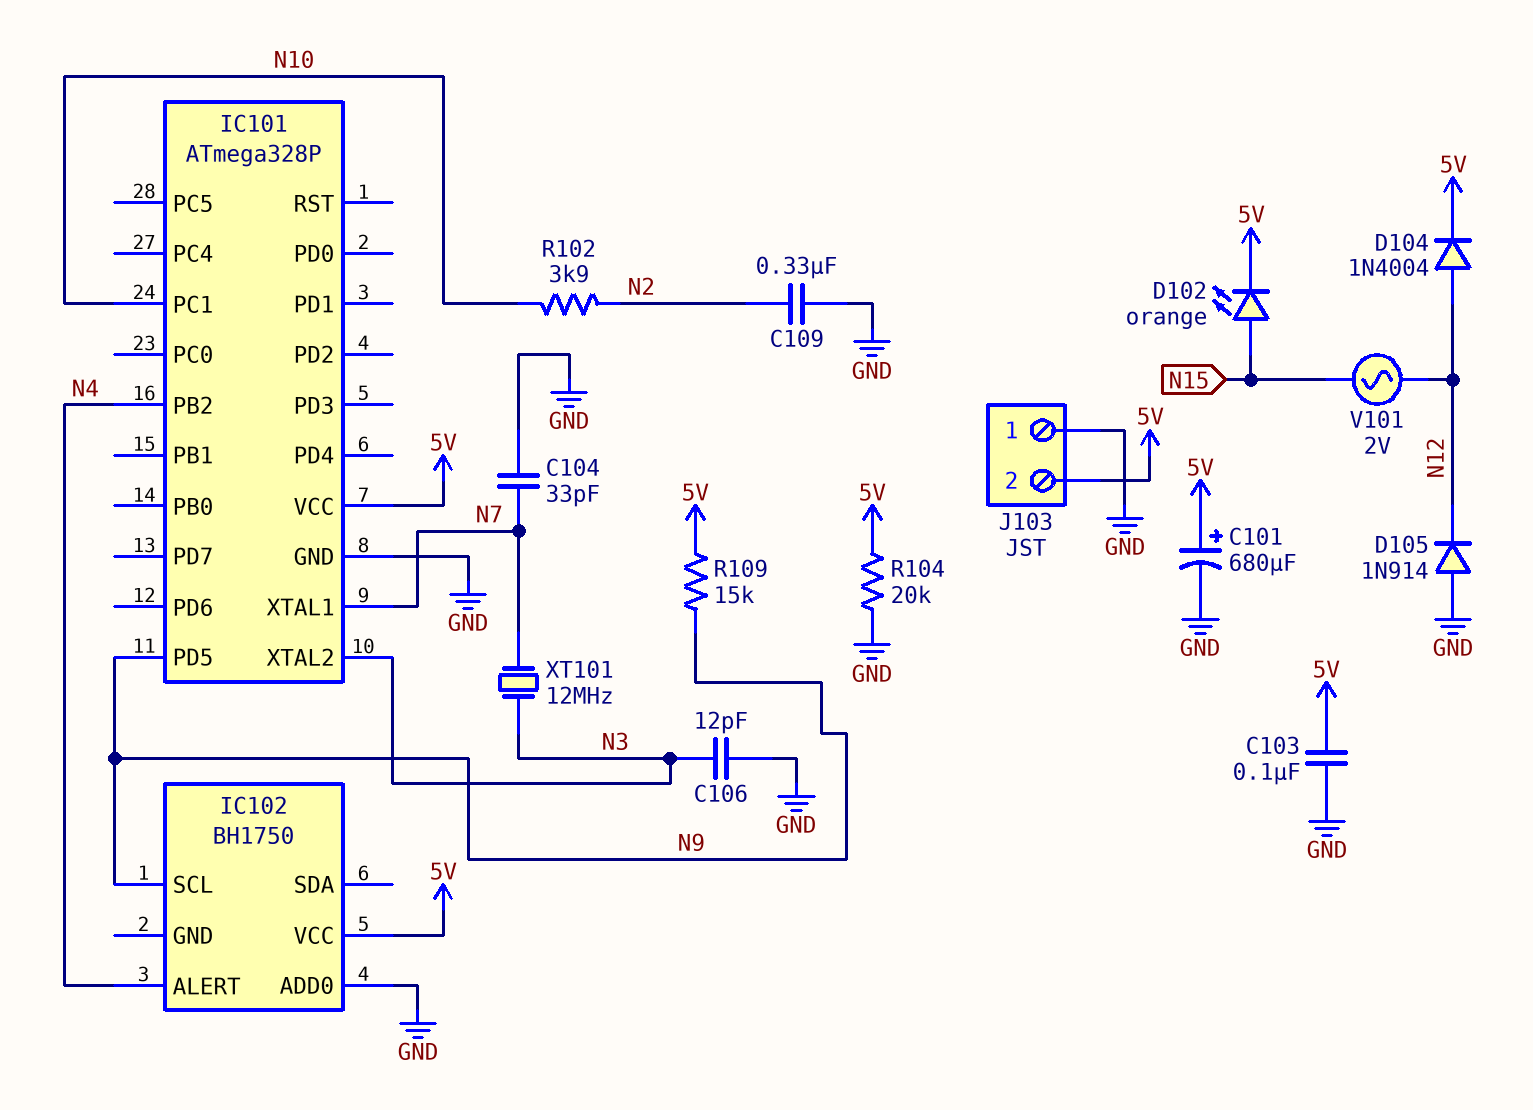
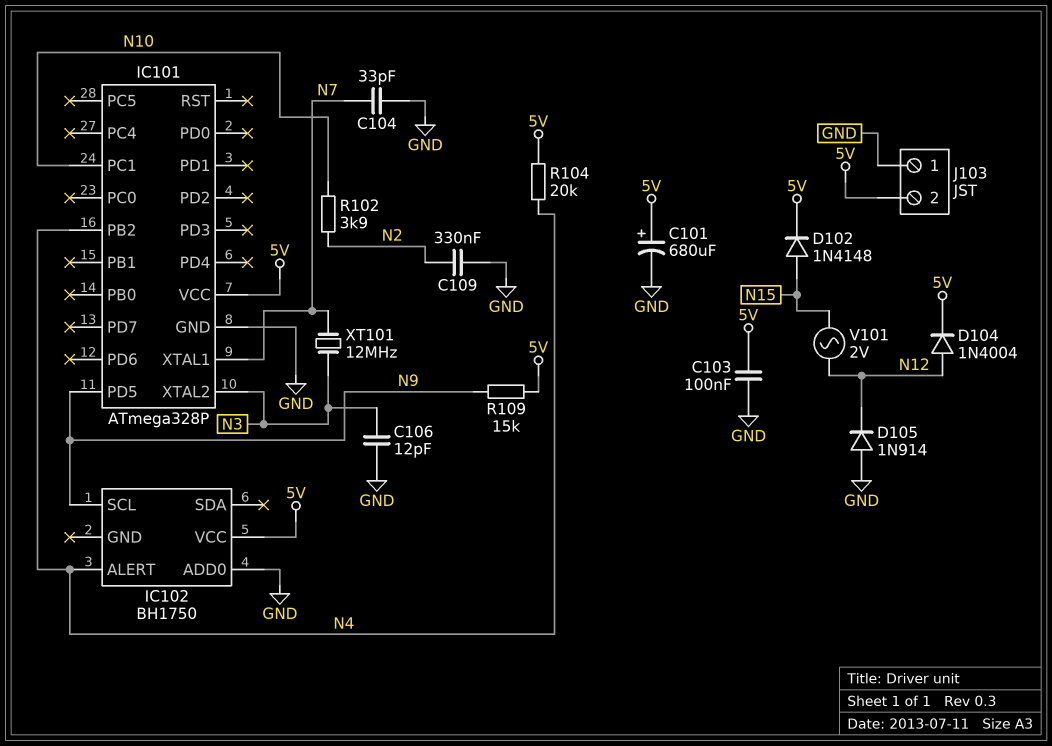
D102: LED orange (A N15, K 5V) -> diode 1N4148 (A N15, K 5V)
R104: 20k (5V, GND) -> 20k (5V, N4)

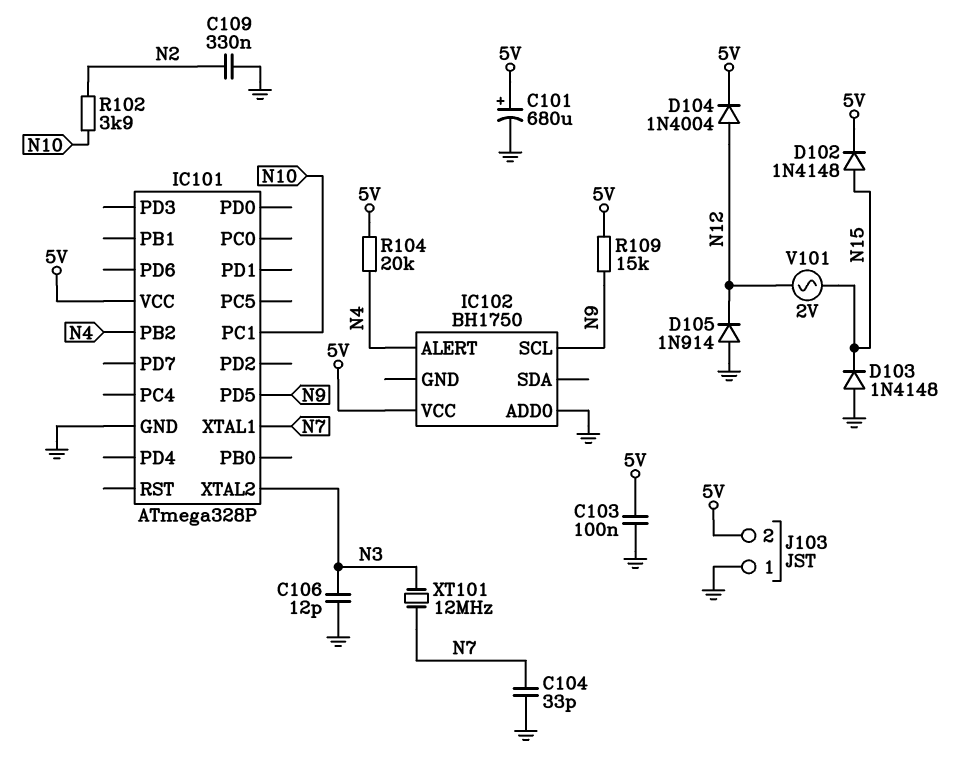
D103: none -> diode 1N4148 (A GND, K N15)

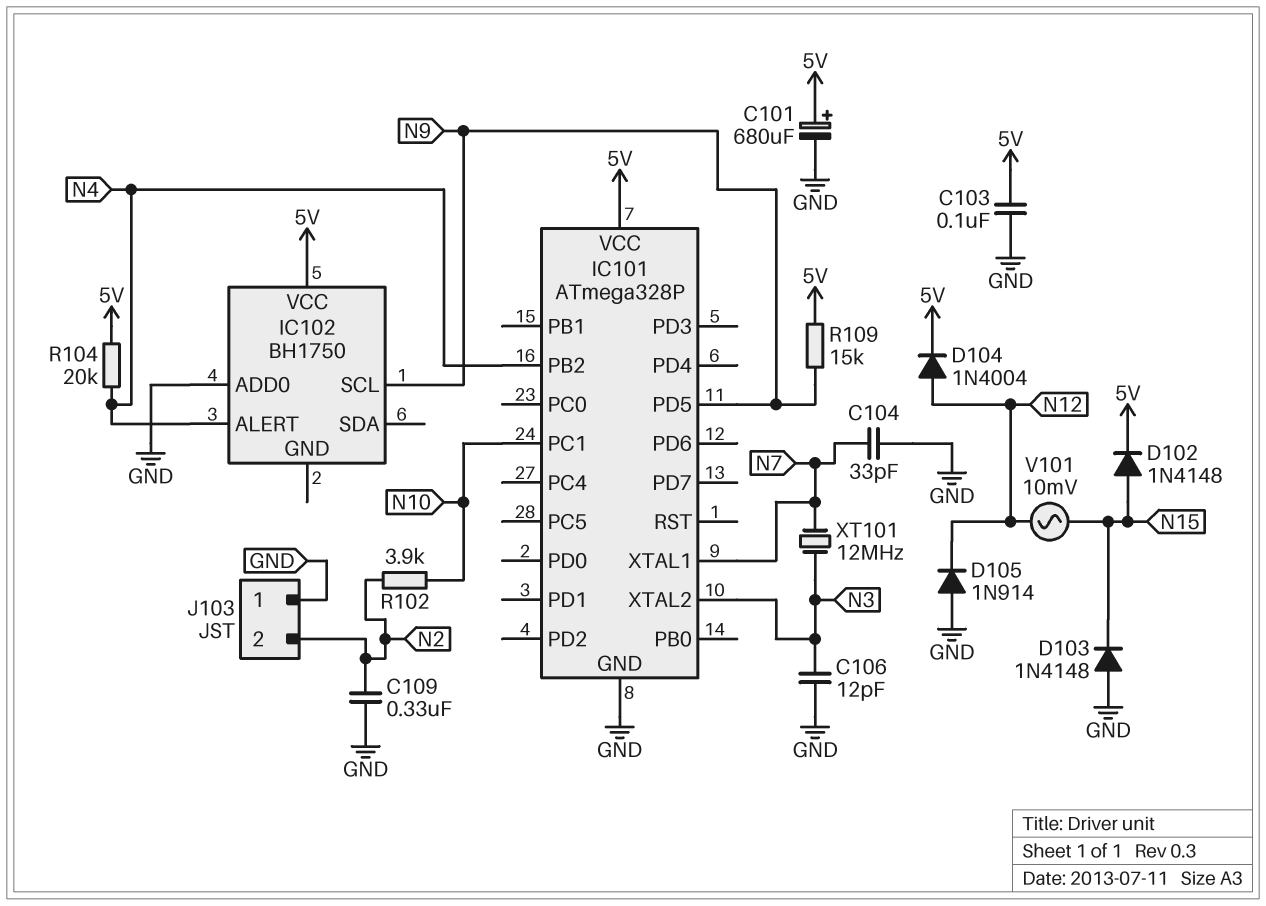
J103 pin 2: 5V -> N2
V101: AC 2V (N12, N15) -> AC 10mV (N12, N15)

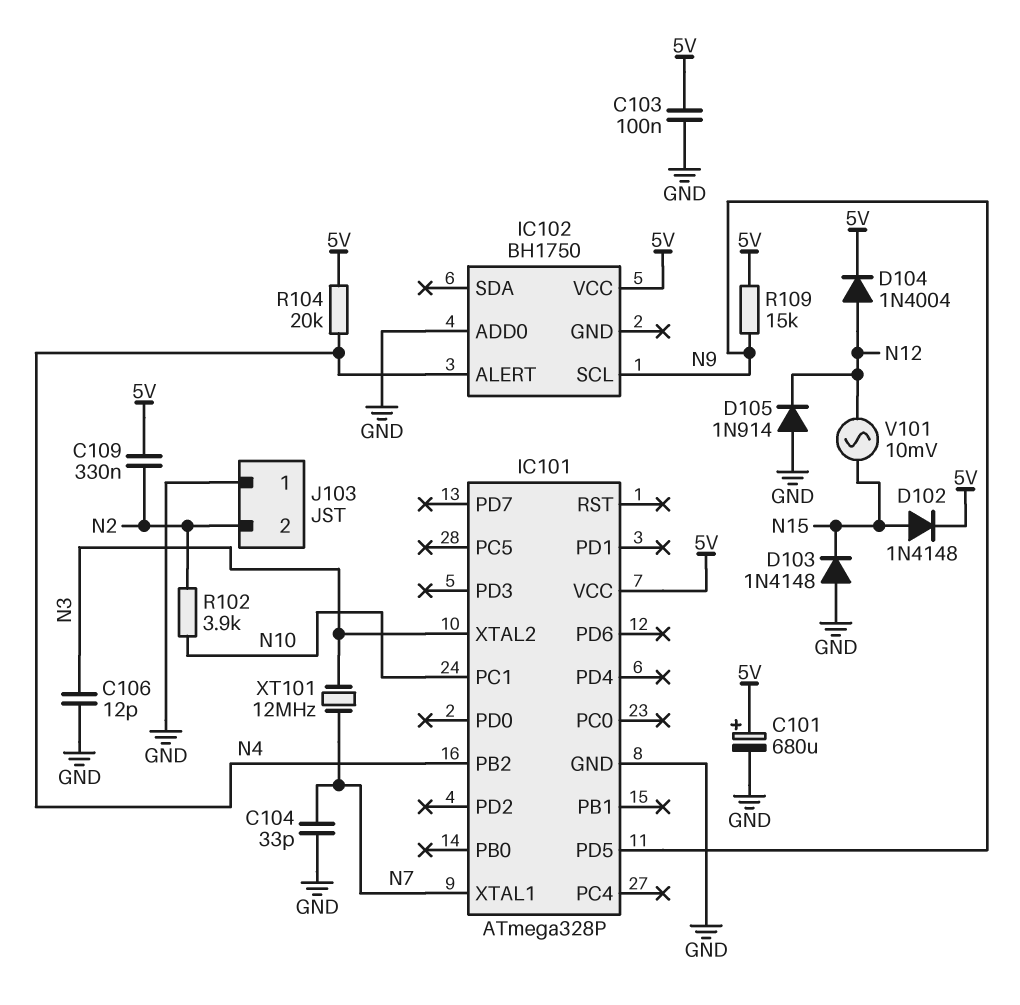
C109: 330nF (GND, N2) -> 330nF (5V, N2)

